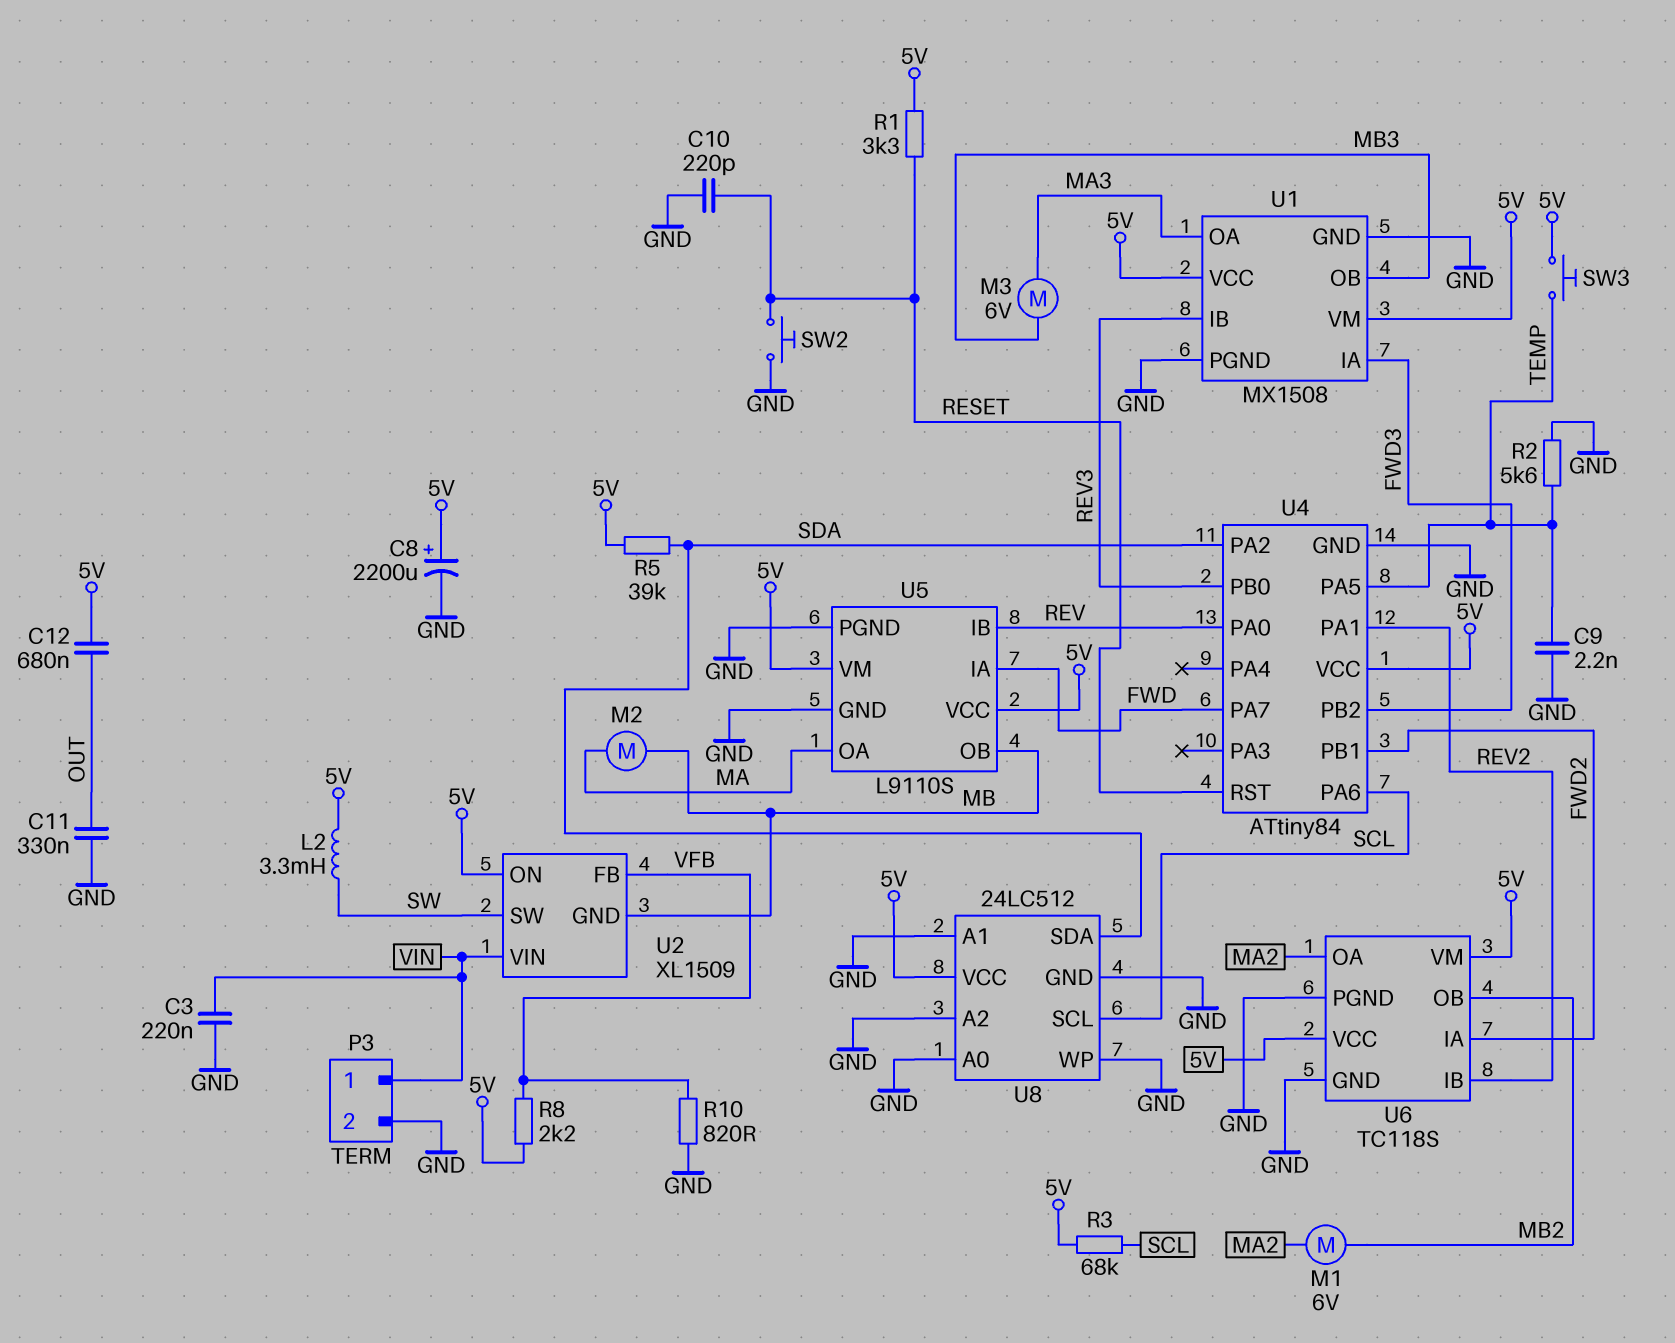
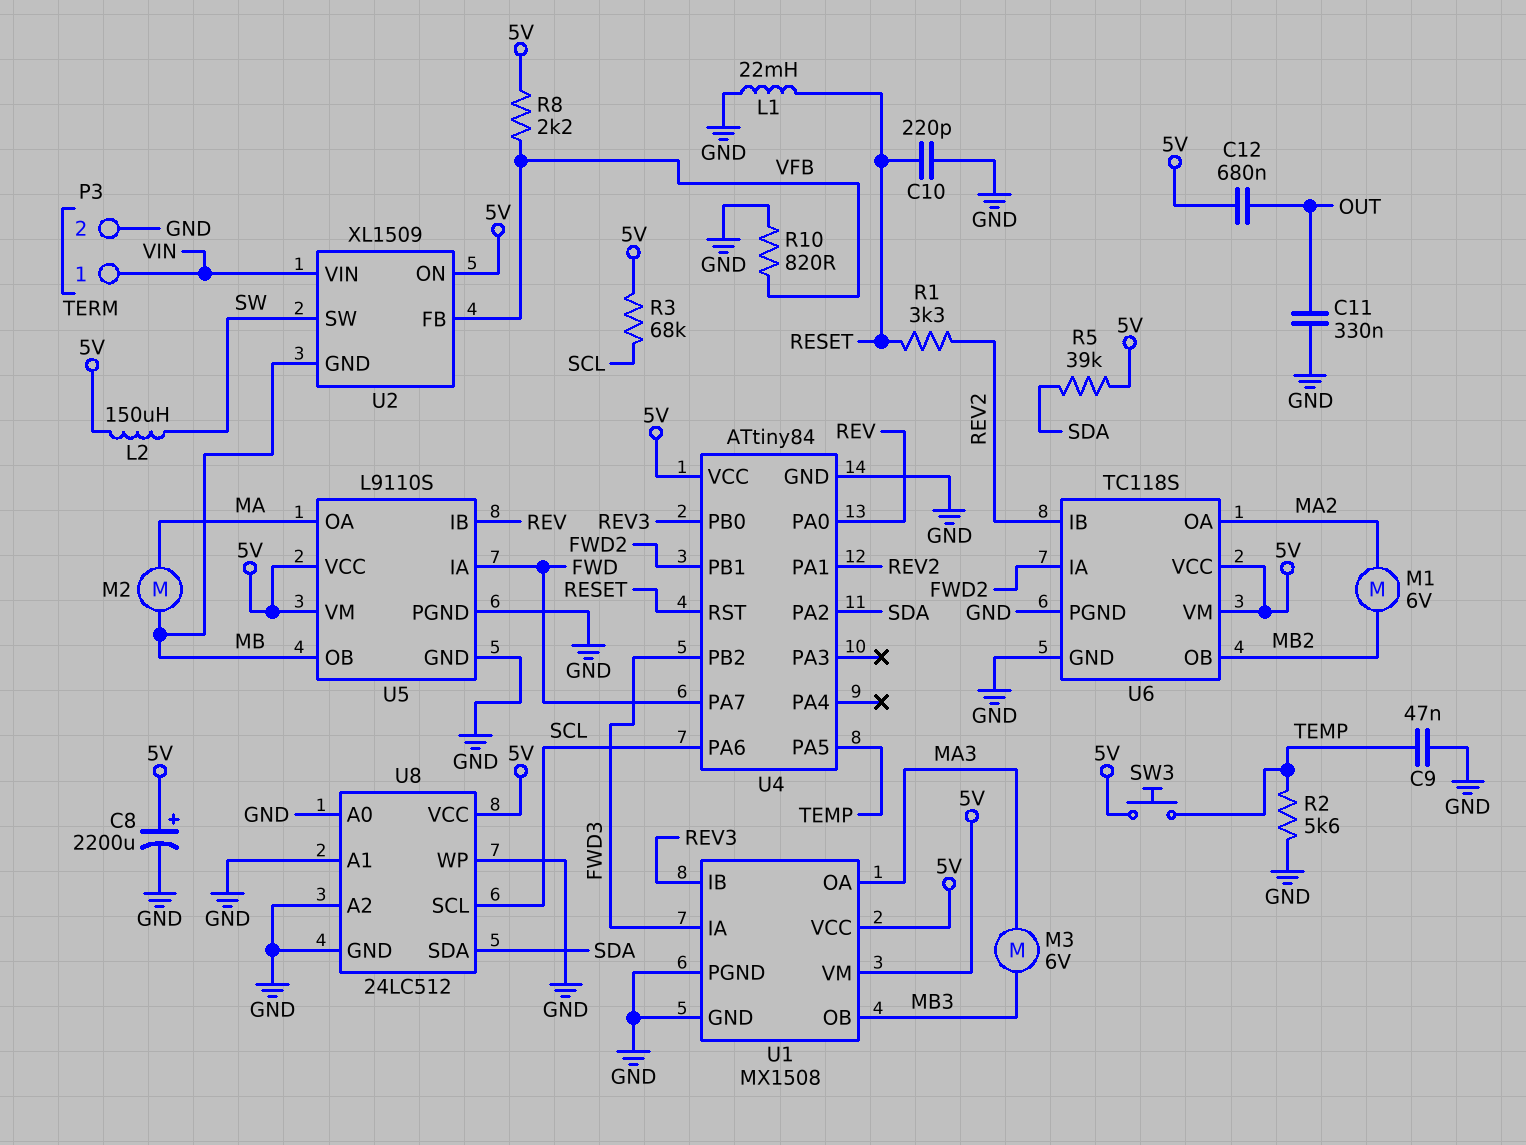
C3: 220nF (GND, VIN) -> none
C9: 2.2nF (GND, TEMP) -> 47nF (GND, TEMP)
L1: none -> 22mH (GND, RESET)
L2: 3.3mH (5V, SW) -> 150uH (5V, SW)
R1: 3.3k (5V, RESET) -> 3.3k (RESET, REV2)
SW2: button (GND, RESET) -> none

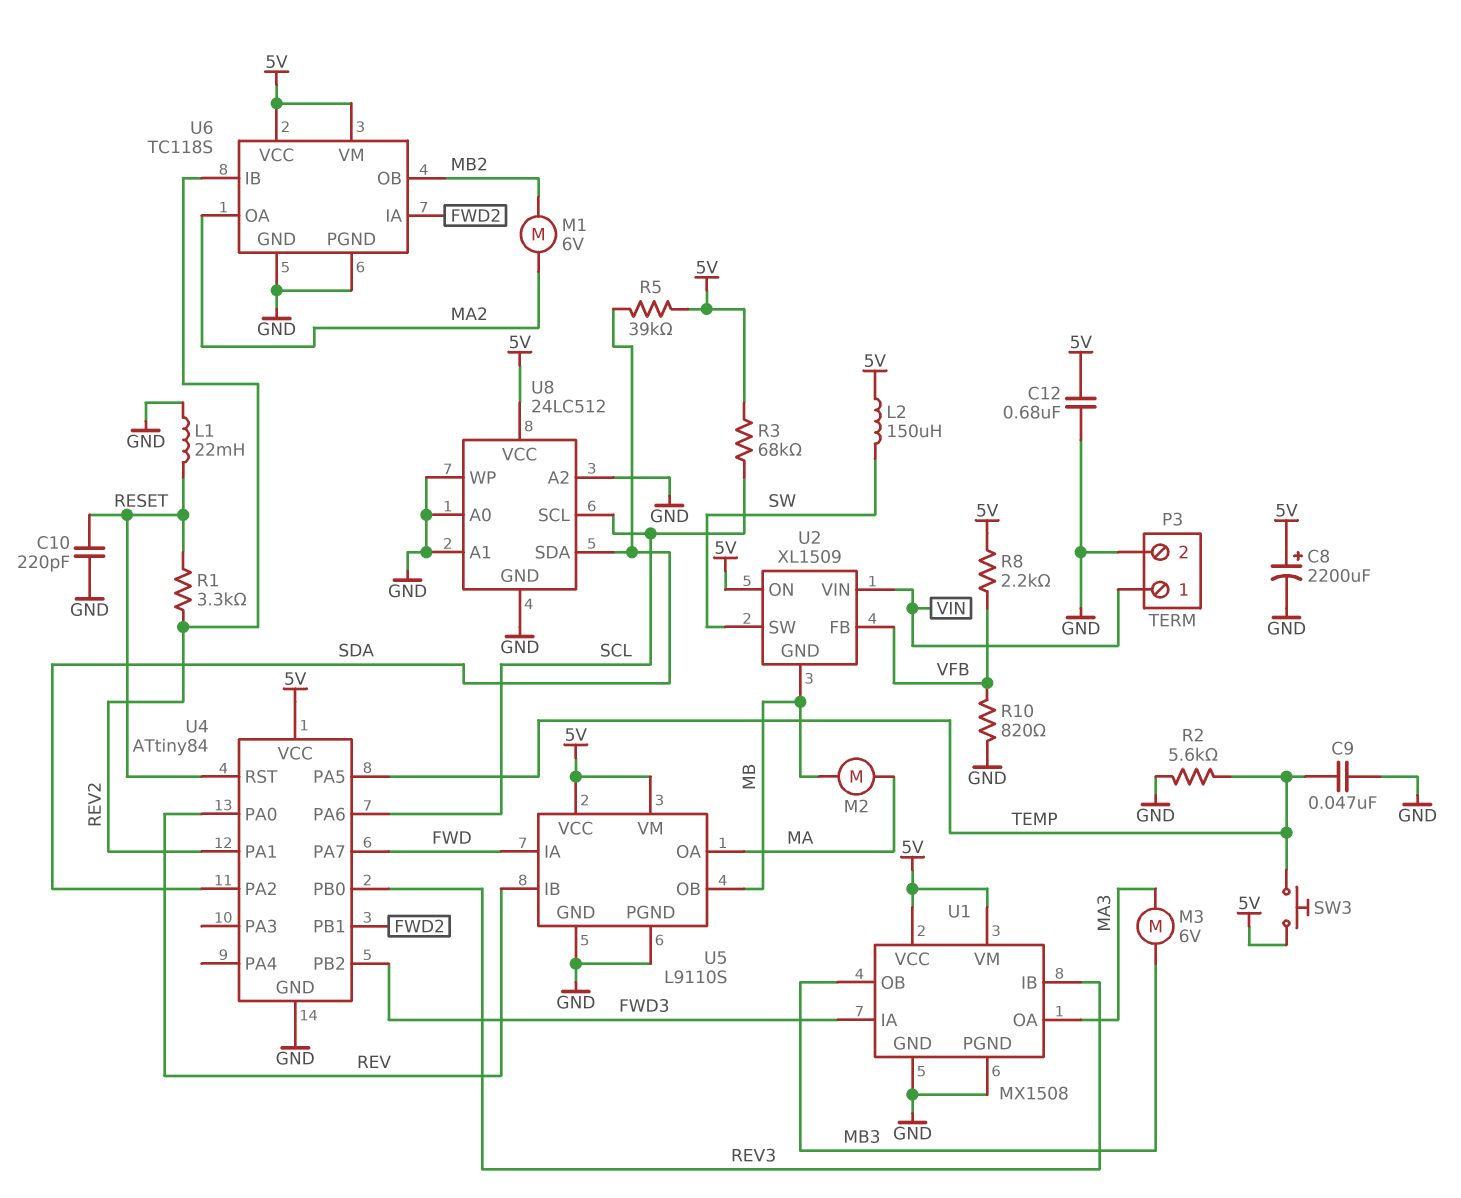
C11: 330nF (GND, OUT) -> none
C12: 680nF (5V, OUT) -> 680nF (5V, GND)

